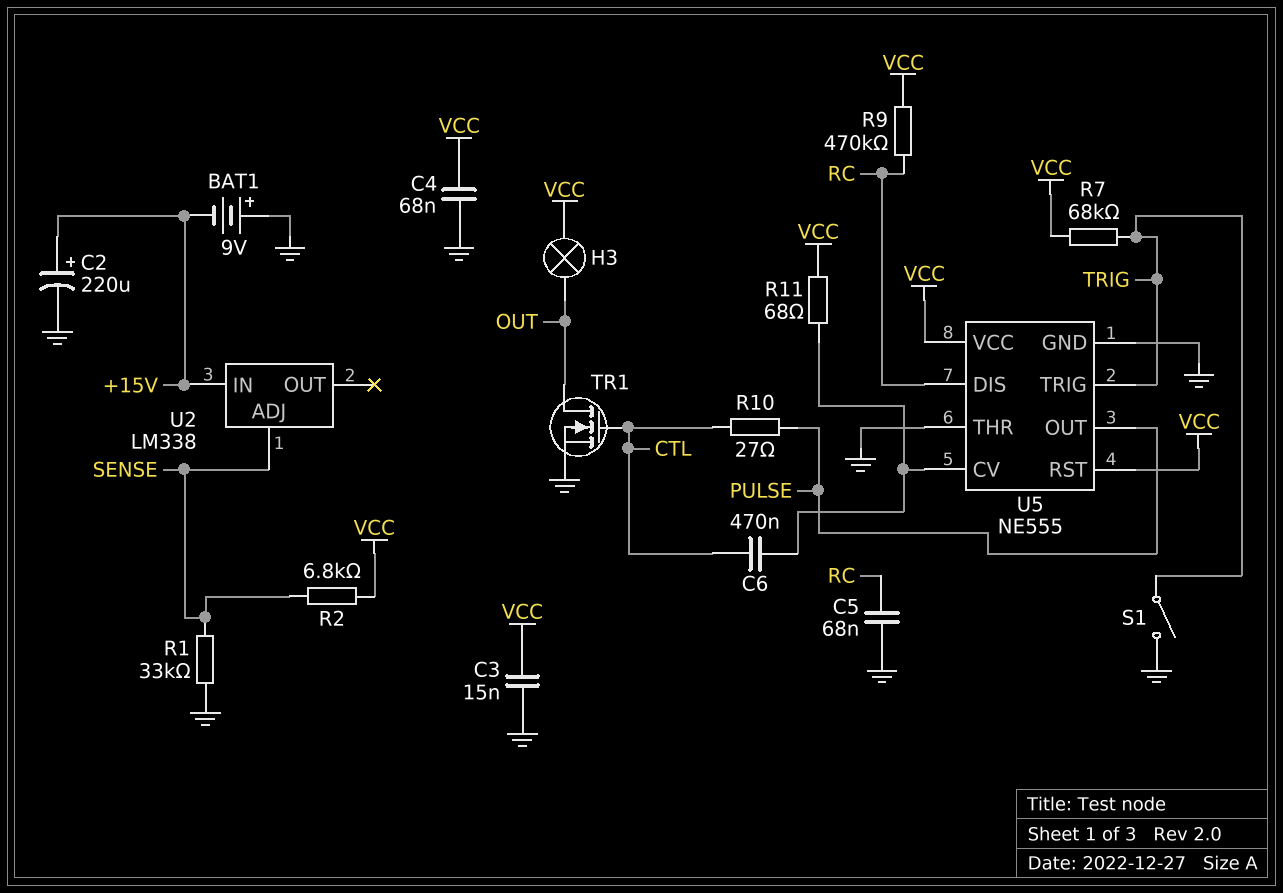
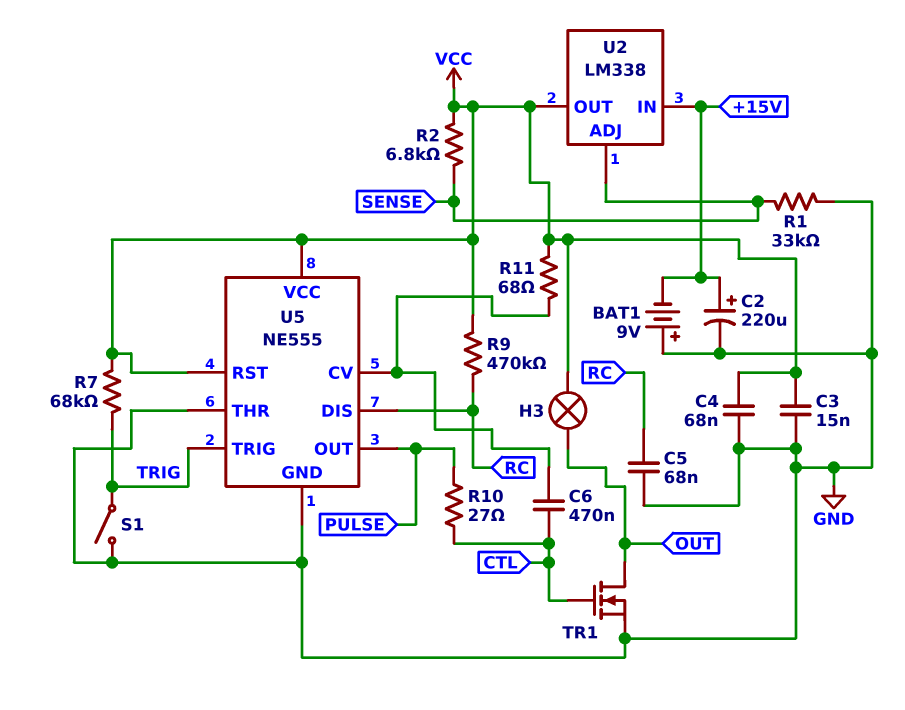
U2 pin OUT: none -> VCC

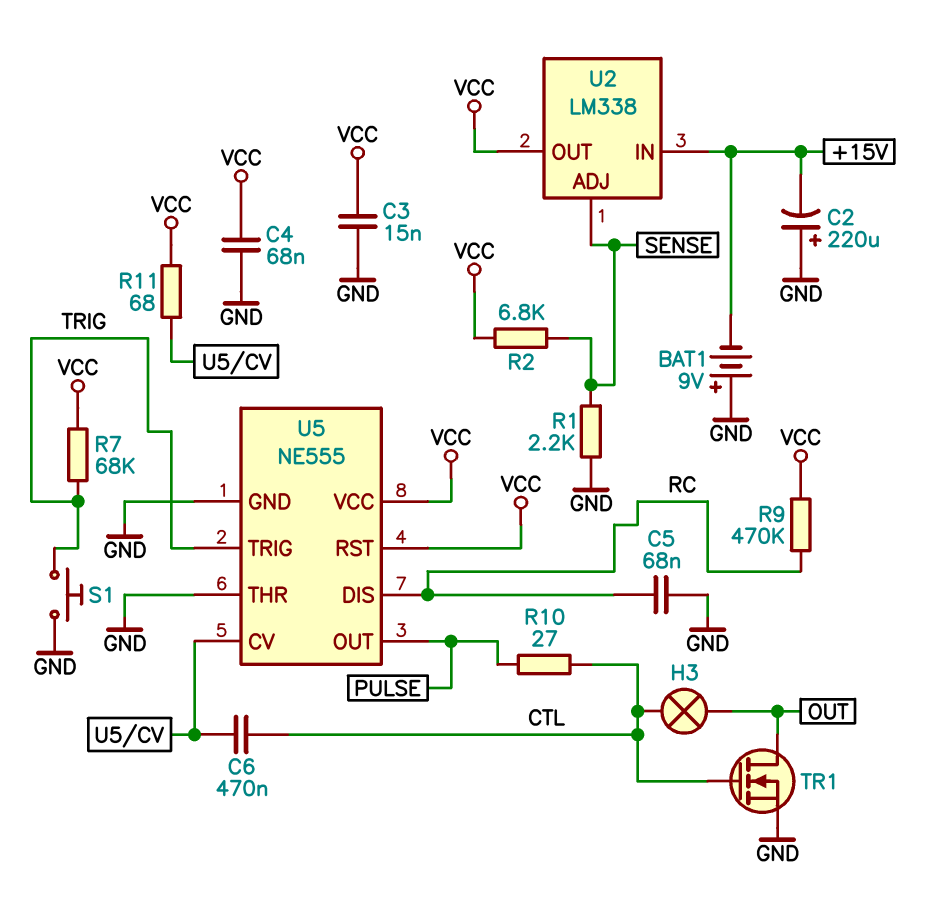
C2: 220uF (plus +15V, minus GND) -> 220uF (plus GND, minus +15V)
H3: lamp (OUT, VCC) -> lamp (CTL, OUT)
R1: 33k (GND, SENSE) -> 2.2k (GND, SENSE)
S1: switch (GND, TRIG) -> button (GND, TRIG)

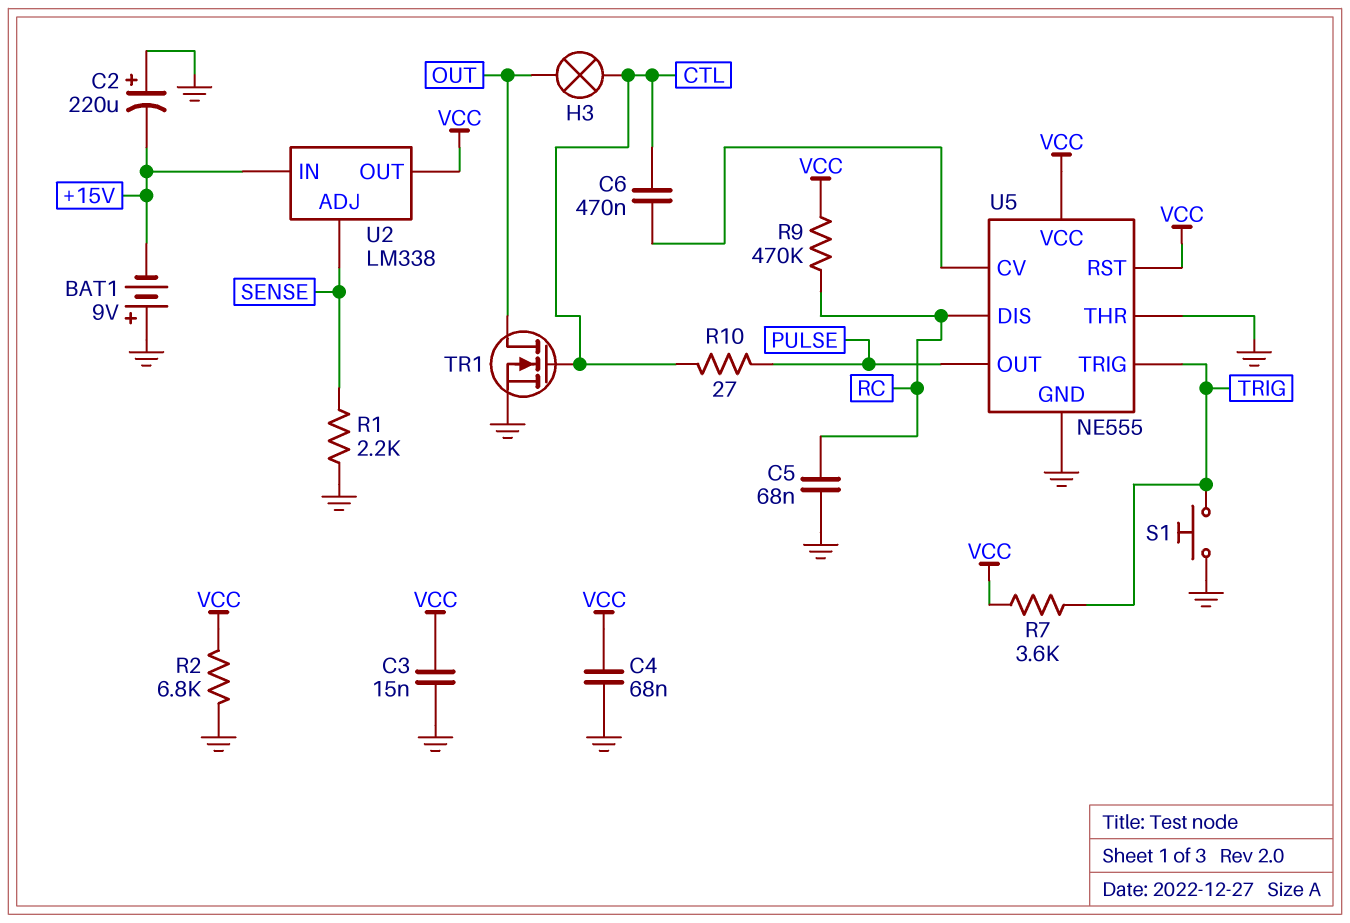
R2: 6.8k (SENSE, VCC) -> 6.8k (GND, VCC)
R7: 68k (TRIG, VCC) -> 3.6k (TRIG, VCC)
R11: 68 (U5/CV, VCC) -> none

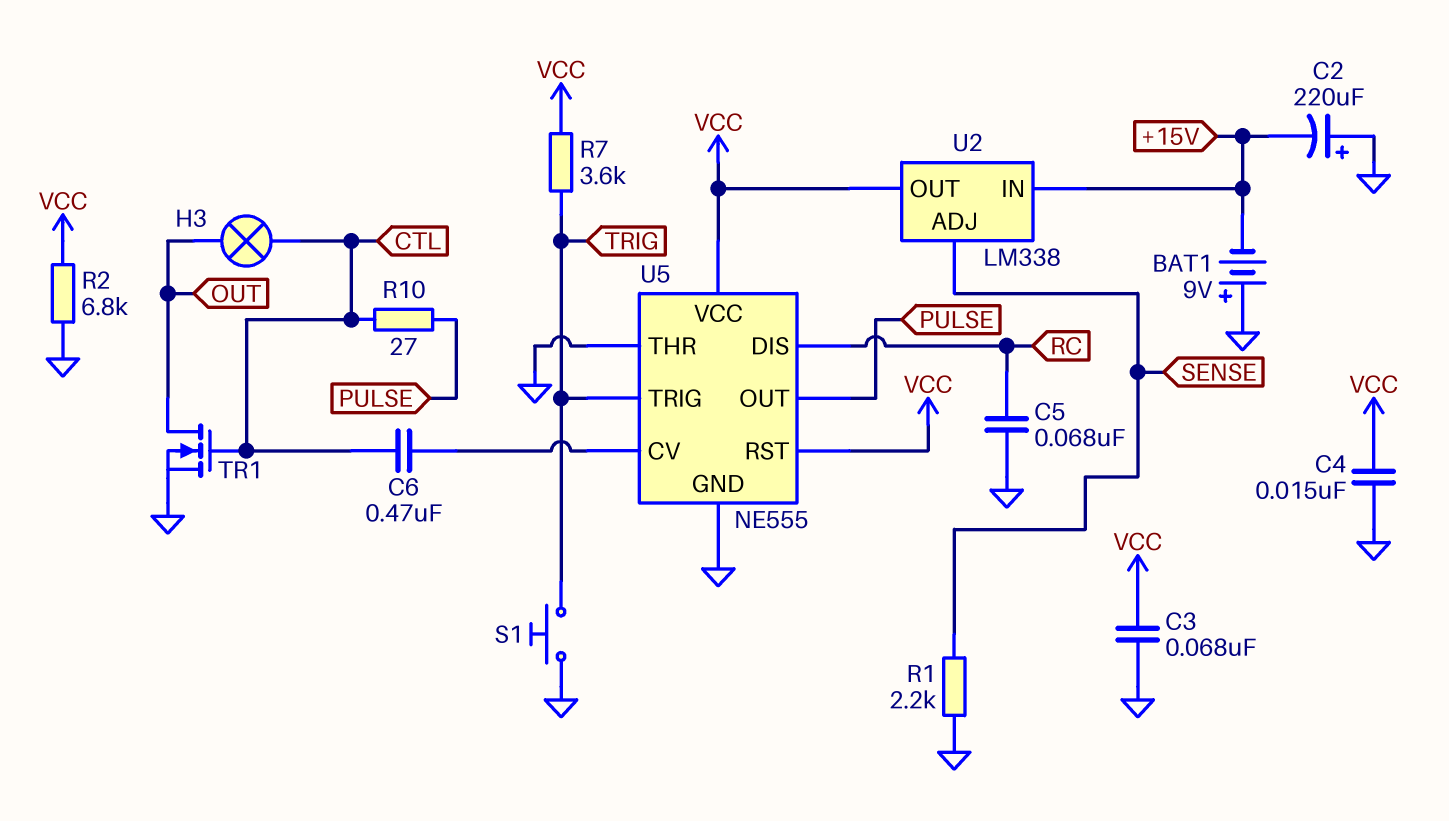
C3: 15nF (GND, VCC) -> 68nF (GND, VCC)
C4: 68nF (GND, VCC) -> 15nF (GND, VCC)
R9: 470k (RC, VCC) -> none

